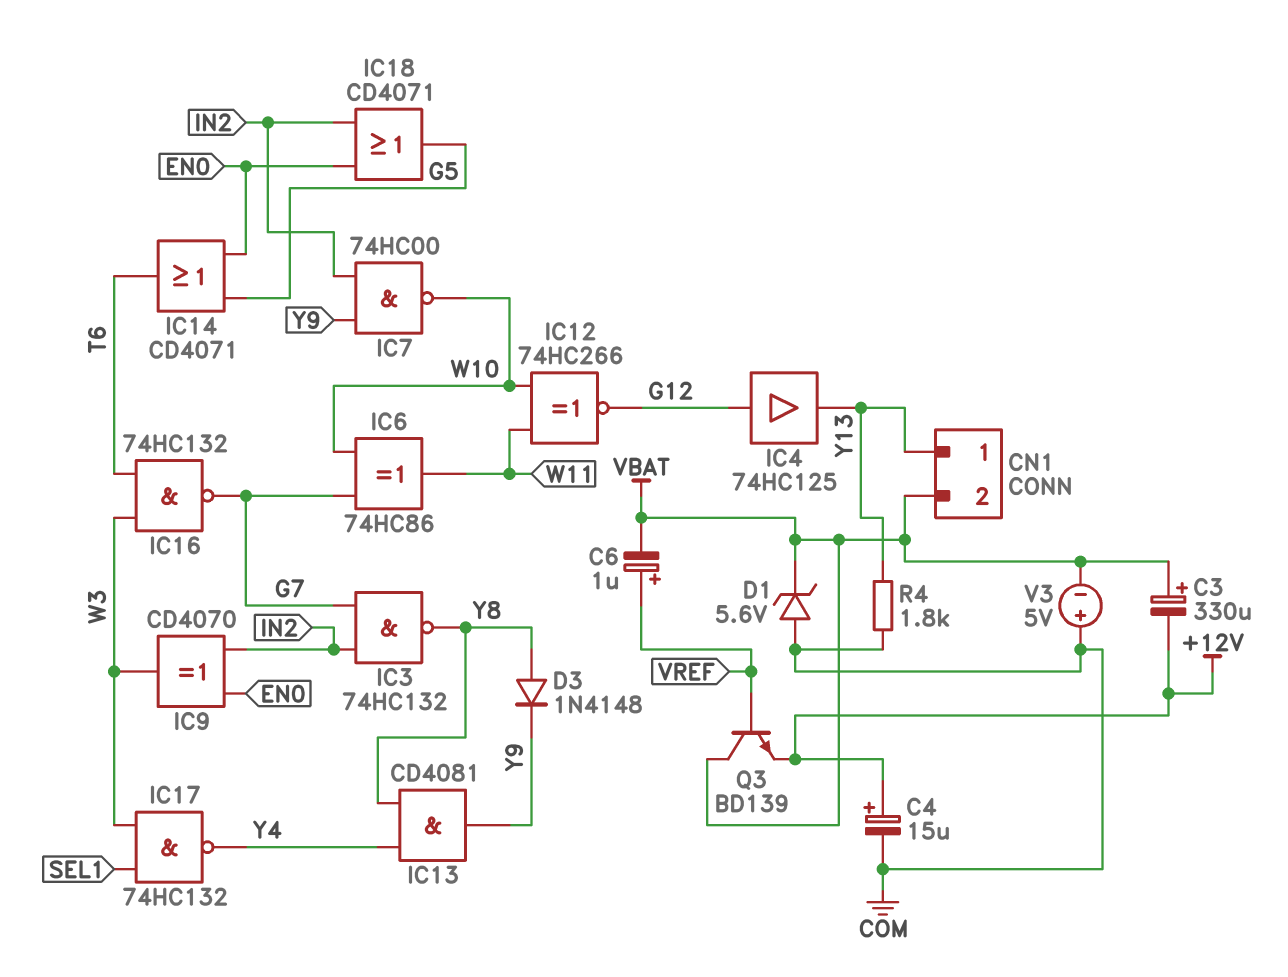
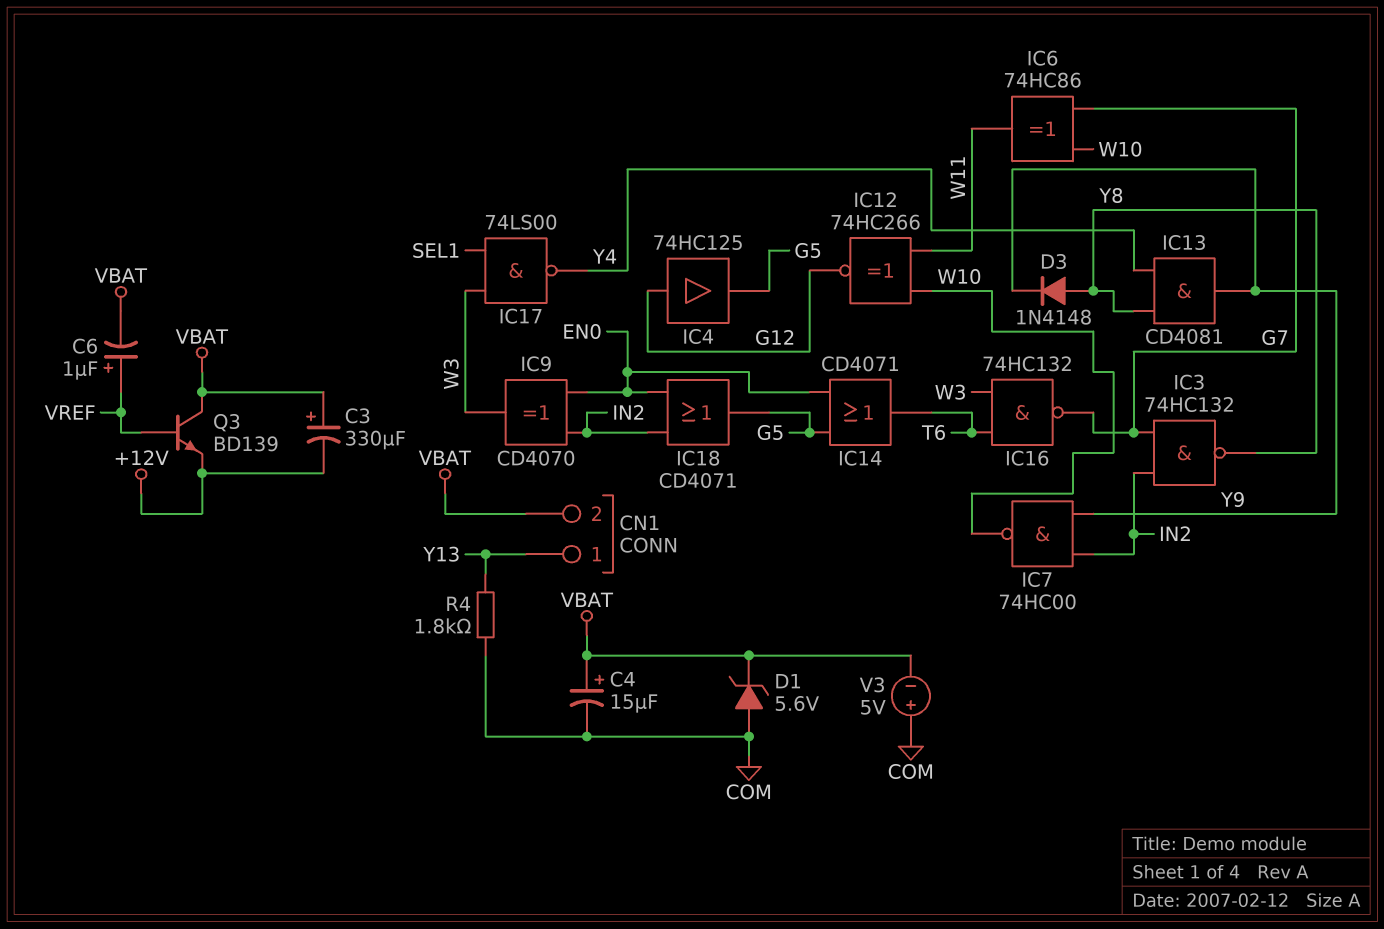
C4: 15uF (plus +12V, minus COM) -> 15uF (plus VBAT, minus COM)
IC4: buffer 74HC125 (in G12, out Y13) -> buffer 74HC125 (in G12, out G5)
IC17: NAND 74HC132 (in SEL1, in W3, out Y4) -> NAND 74LS00 (in SEL1, in W3, out Y4)

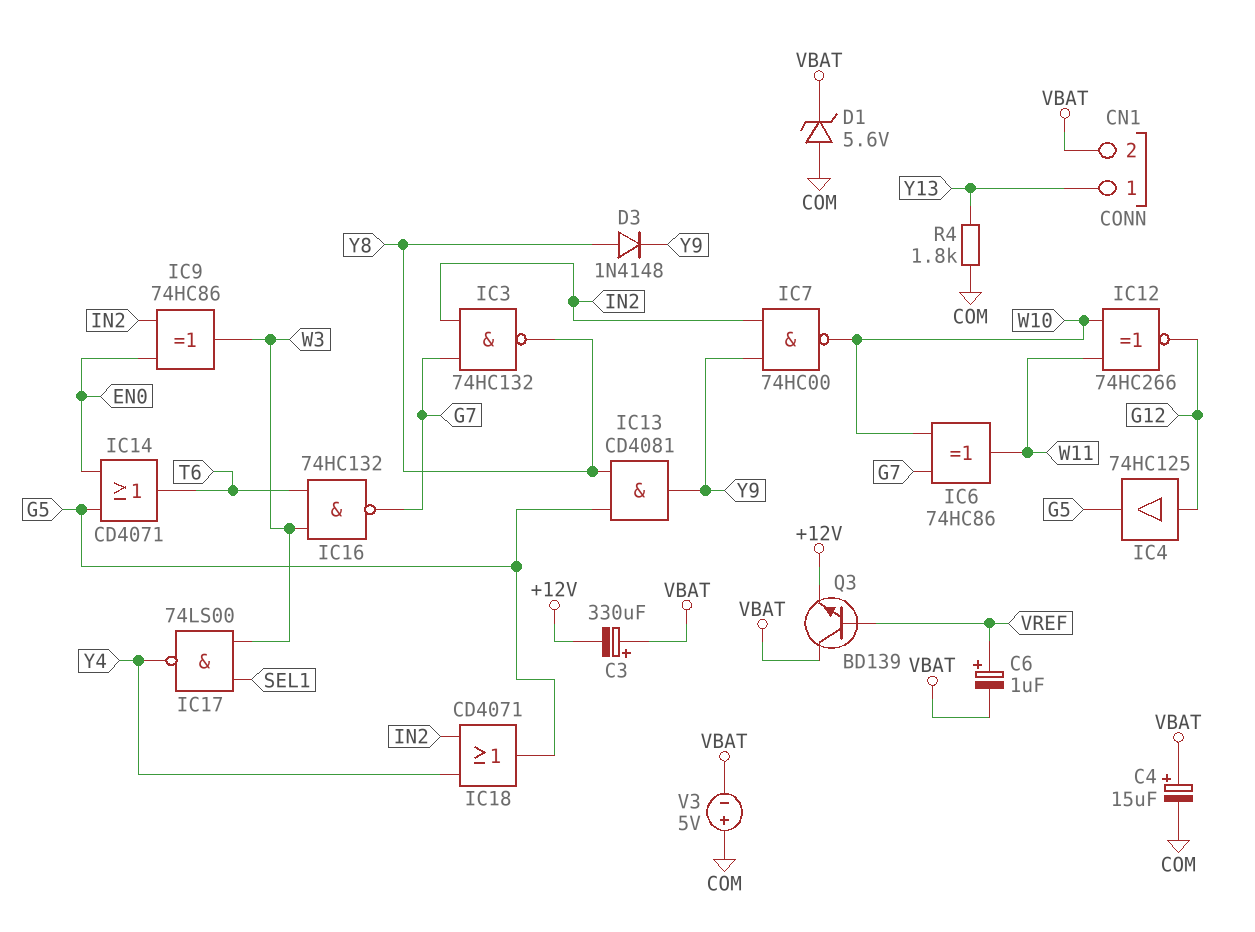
IC9: XOR CD4070 (in EN0, in IN2, out W3) -> XOR 74HC86 (in EN0, in IN2, out W3)
IC13: AND CD4081 (in Y4, in Y8, out Y9) -> AND CD4081 (in G5, in Y8, out Y9)
IC18: OR CD4071 (in EN0, in IN2, out G5) -> OR CD4071 (in IN2, in Y4, out G5)

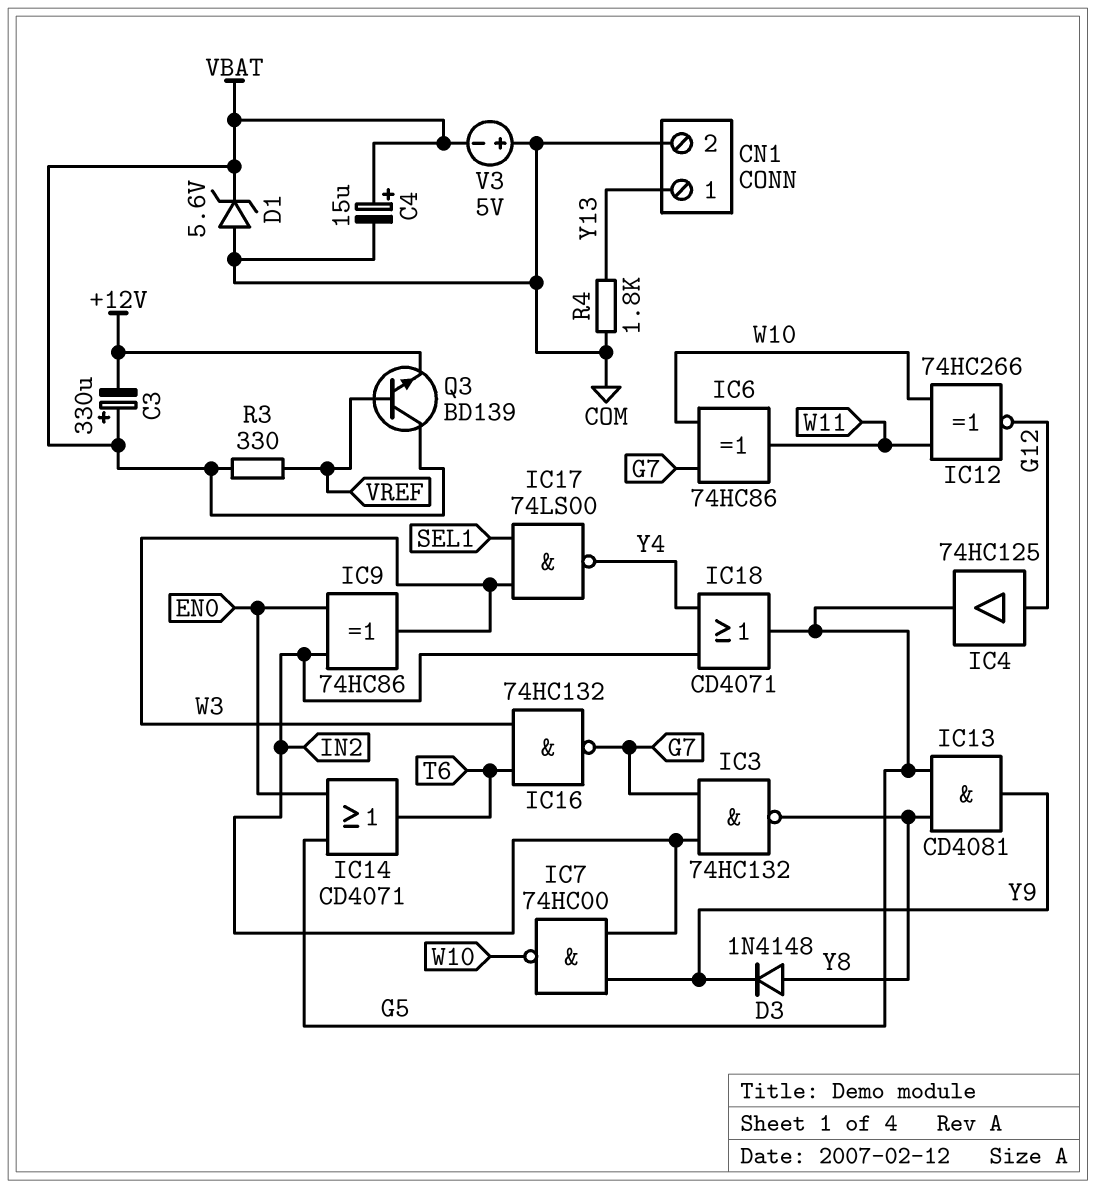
C6: 1uF (plus VREF, minus VBAT) -> none
CN1 pin 2: VBAT -> COM
R3: none -> 330 (VBAT, VREF)

